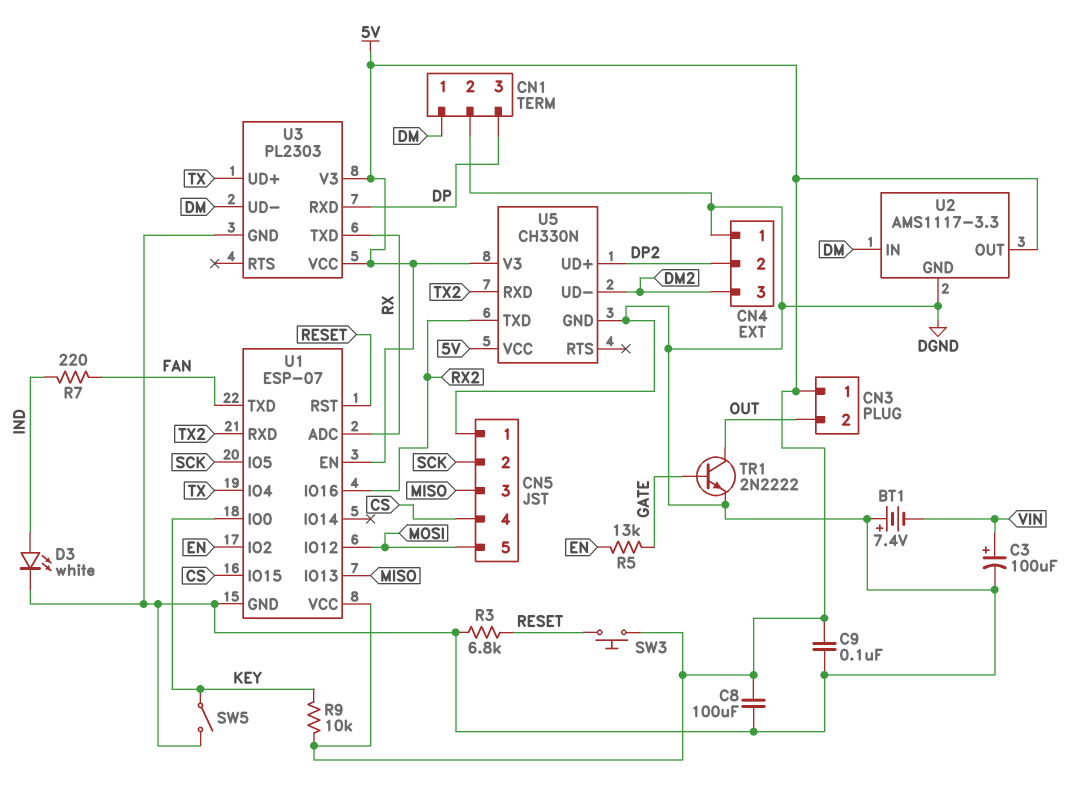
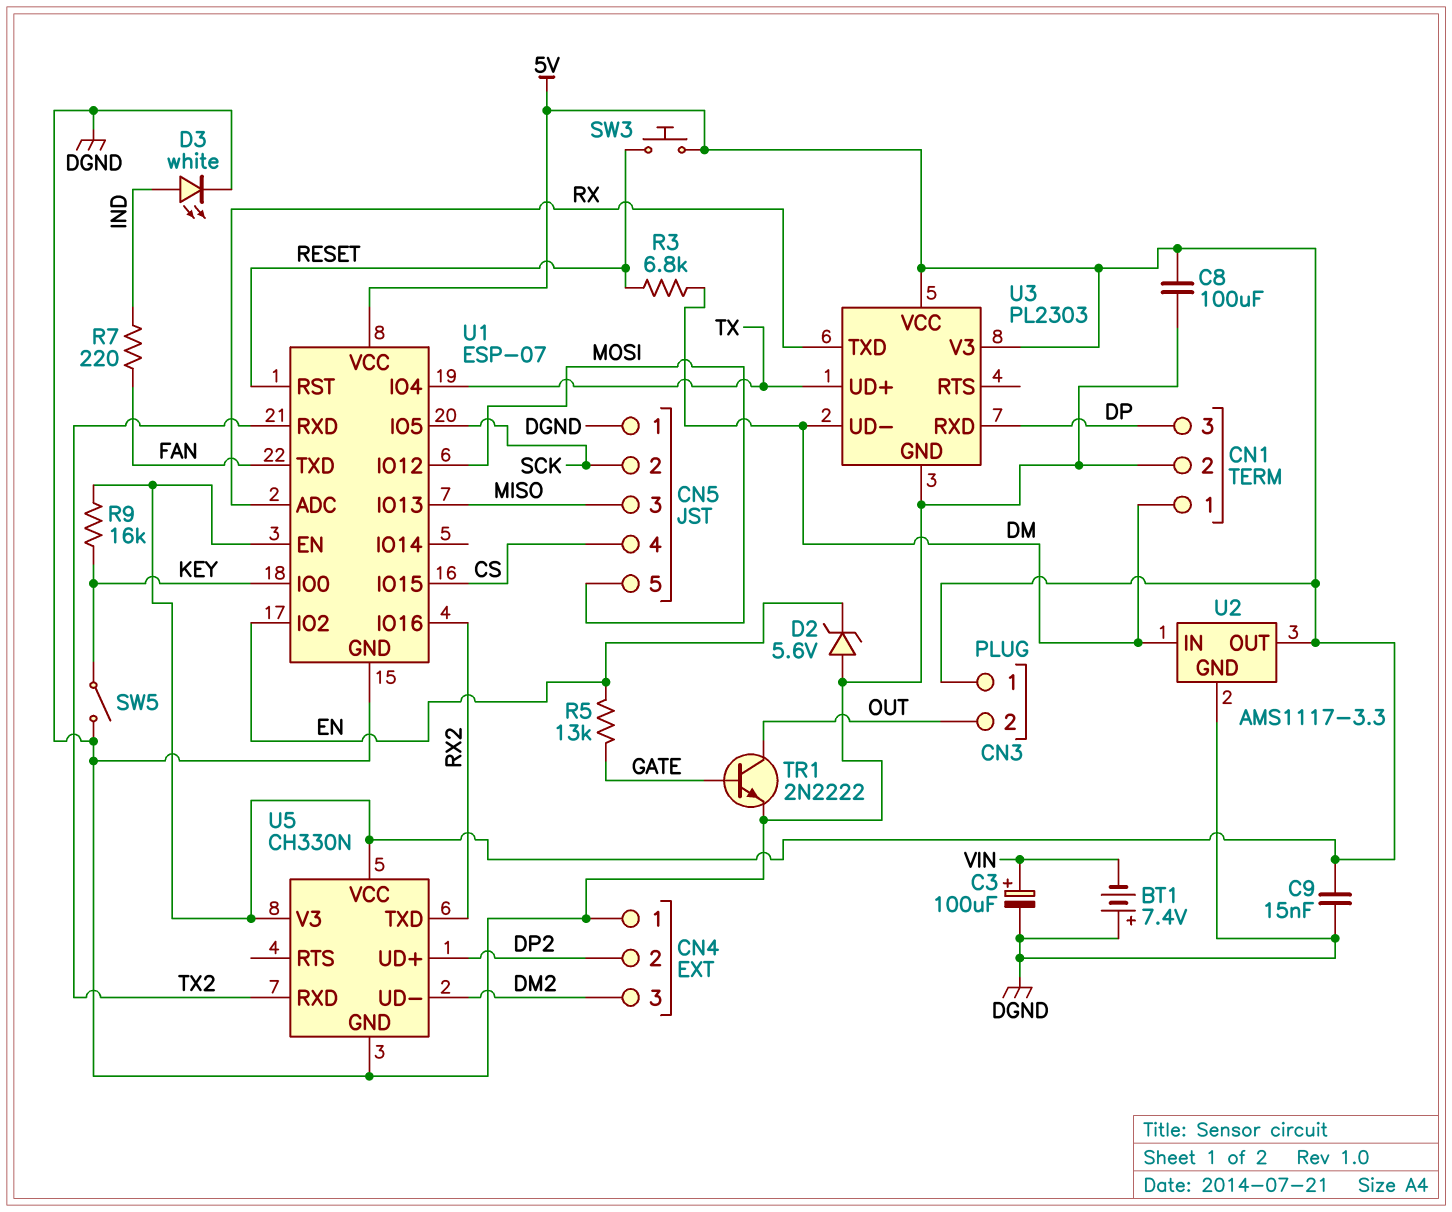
C9: 100nF (5V, DGND) -> 15nF (5V, DGND)
D2: none -> zener 5.6V (A DGND, K EN)
R3: 6.8k (DGND, RESET) -> 6.8k (DM, RESET)
R9: 10k (5V, KEY) -> 16k (5V, KEY)

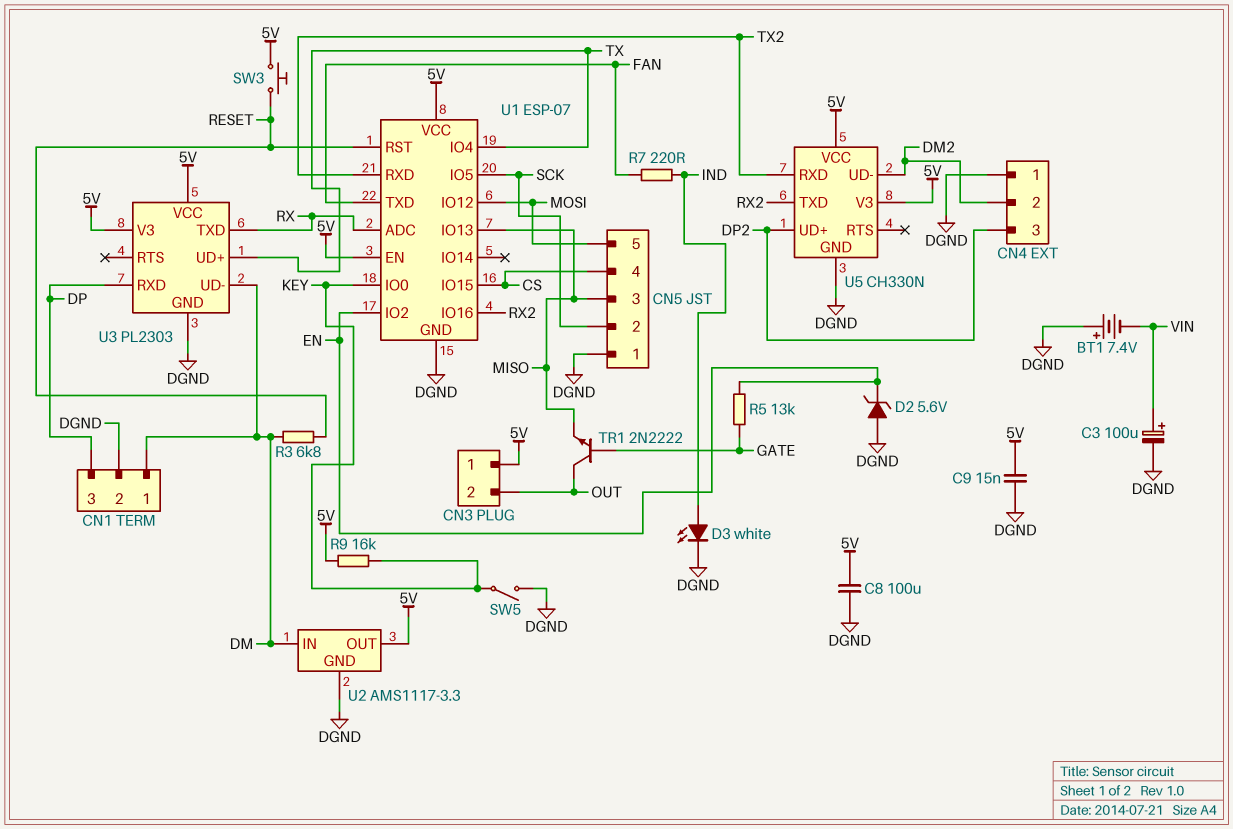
CN4 pin 2: DP2 -> DM2
CN4 pin 3: DM2 -> DP2
TR1: NPN 2N2222 (B GATE, C OUT, E DGND) -> NPN 2N2222 (B GATE, C OUT, E MISO)

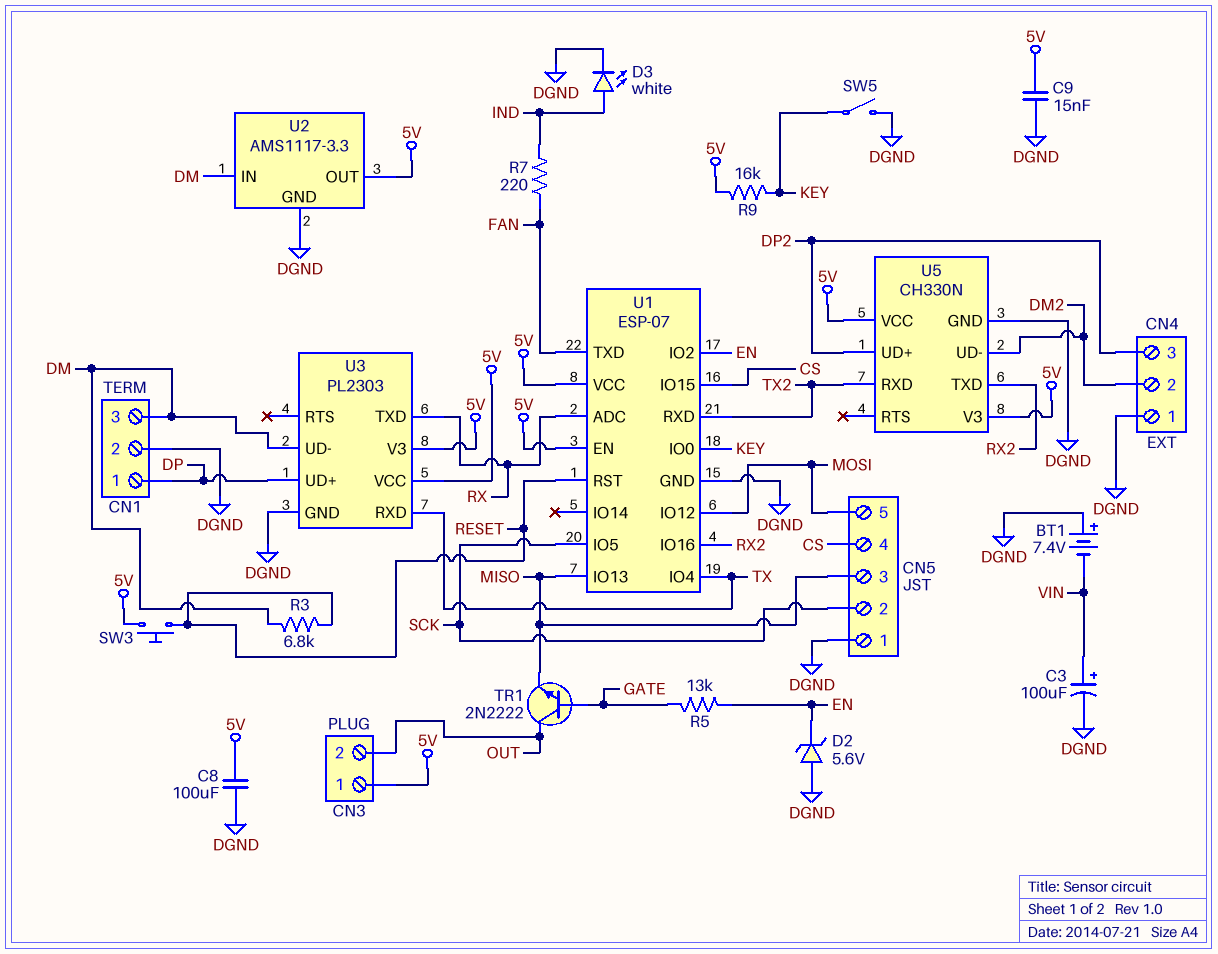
CN1 pin 1: DM -> DP
CN1 pin 3: DP -> DM
U3 pin RXD: DP -> TX
U3 pin UD+: TX -> DP

